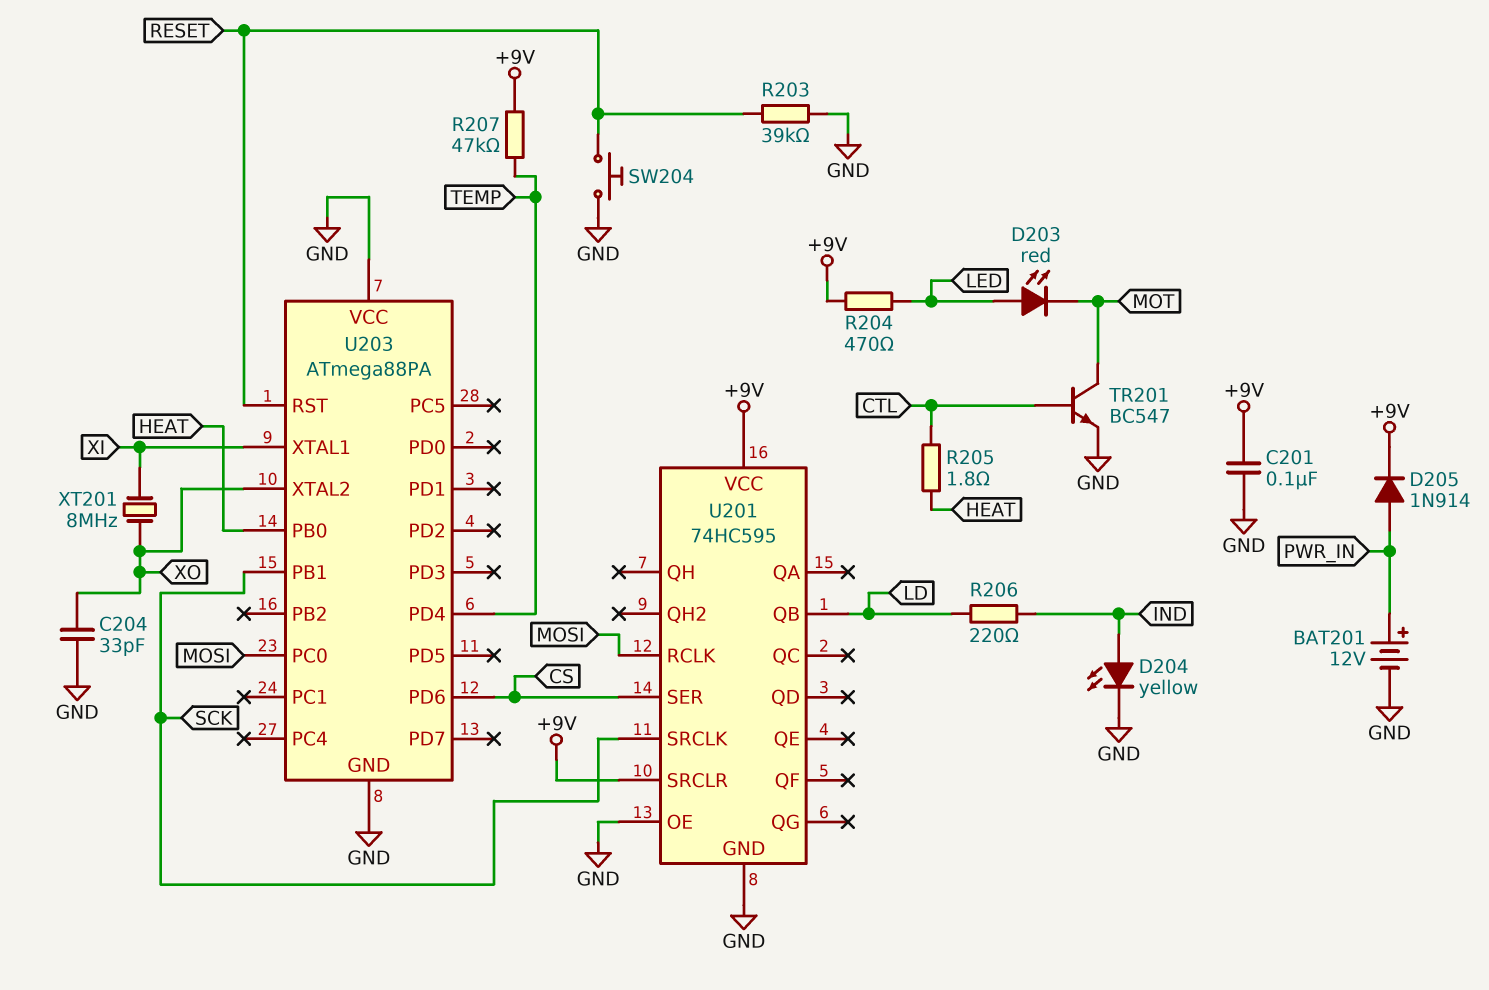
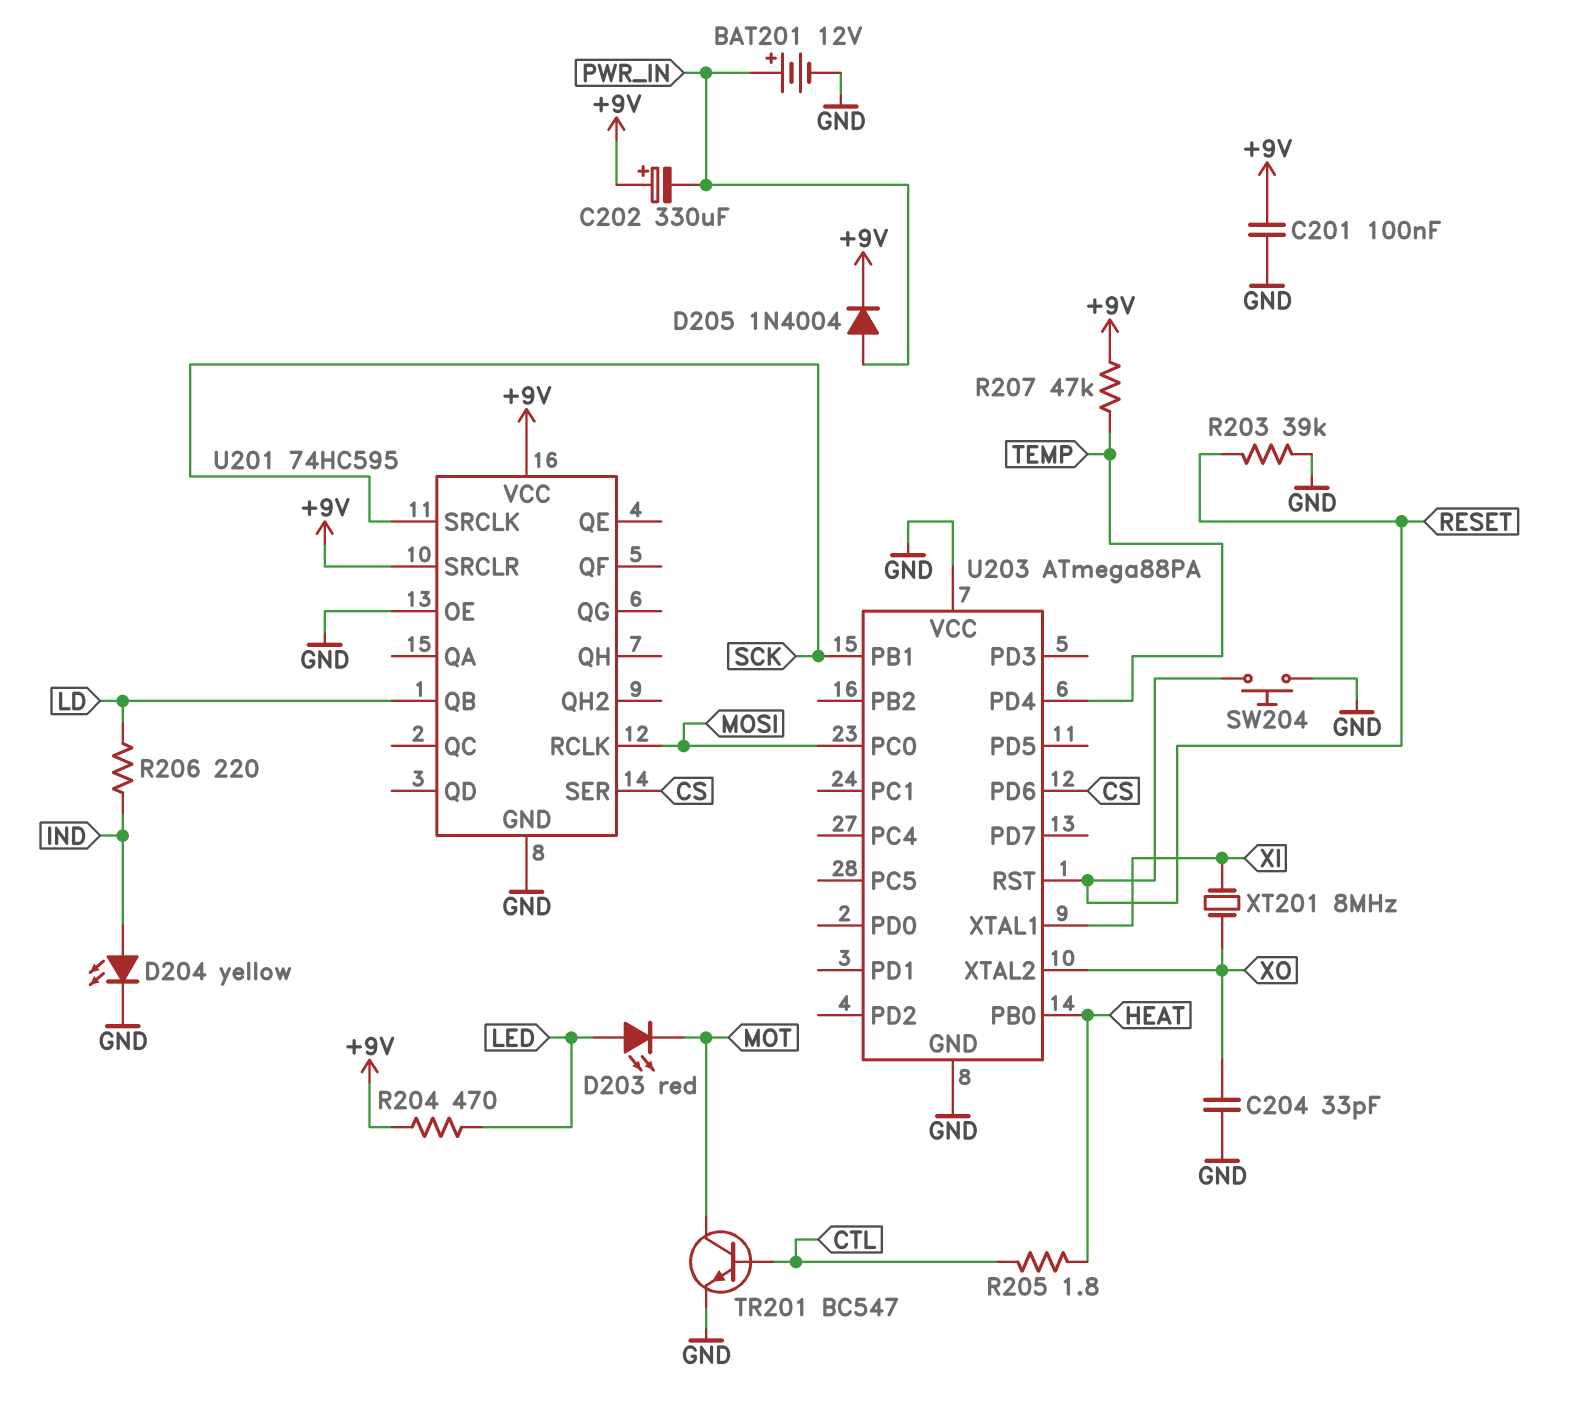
C202: none -> 330uF (plus +9V, minus PWR_IN)
D205: diode 1N914 (A PWR_IN, K +9V) -> diode 1N4004 (A PWR_IN, K +9V)

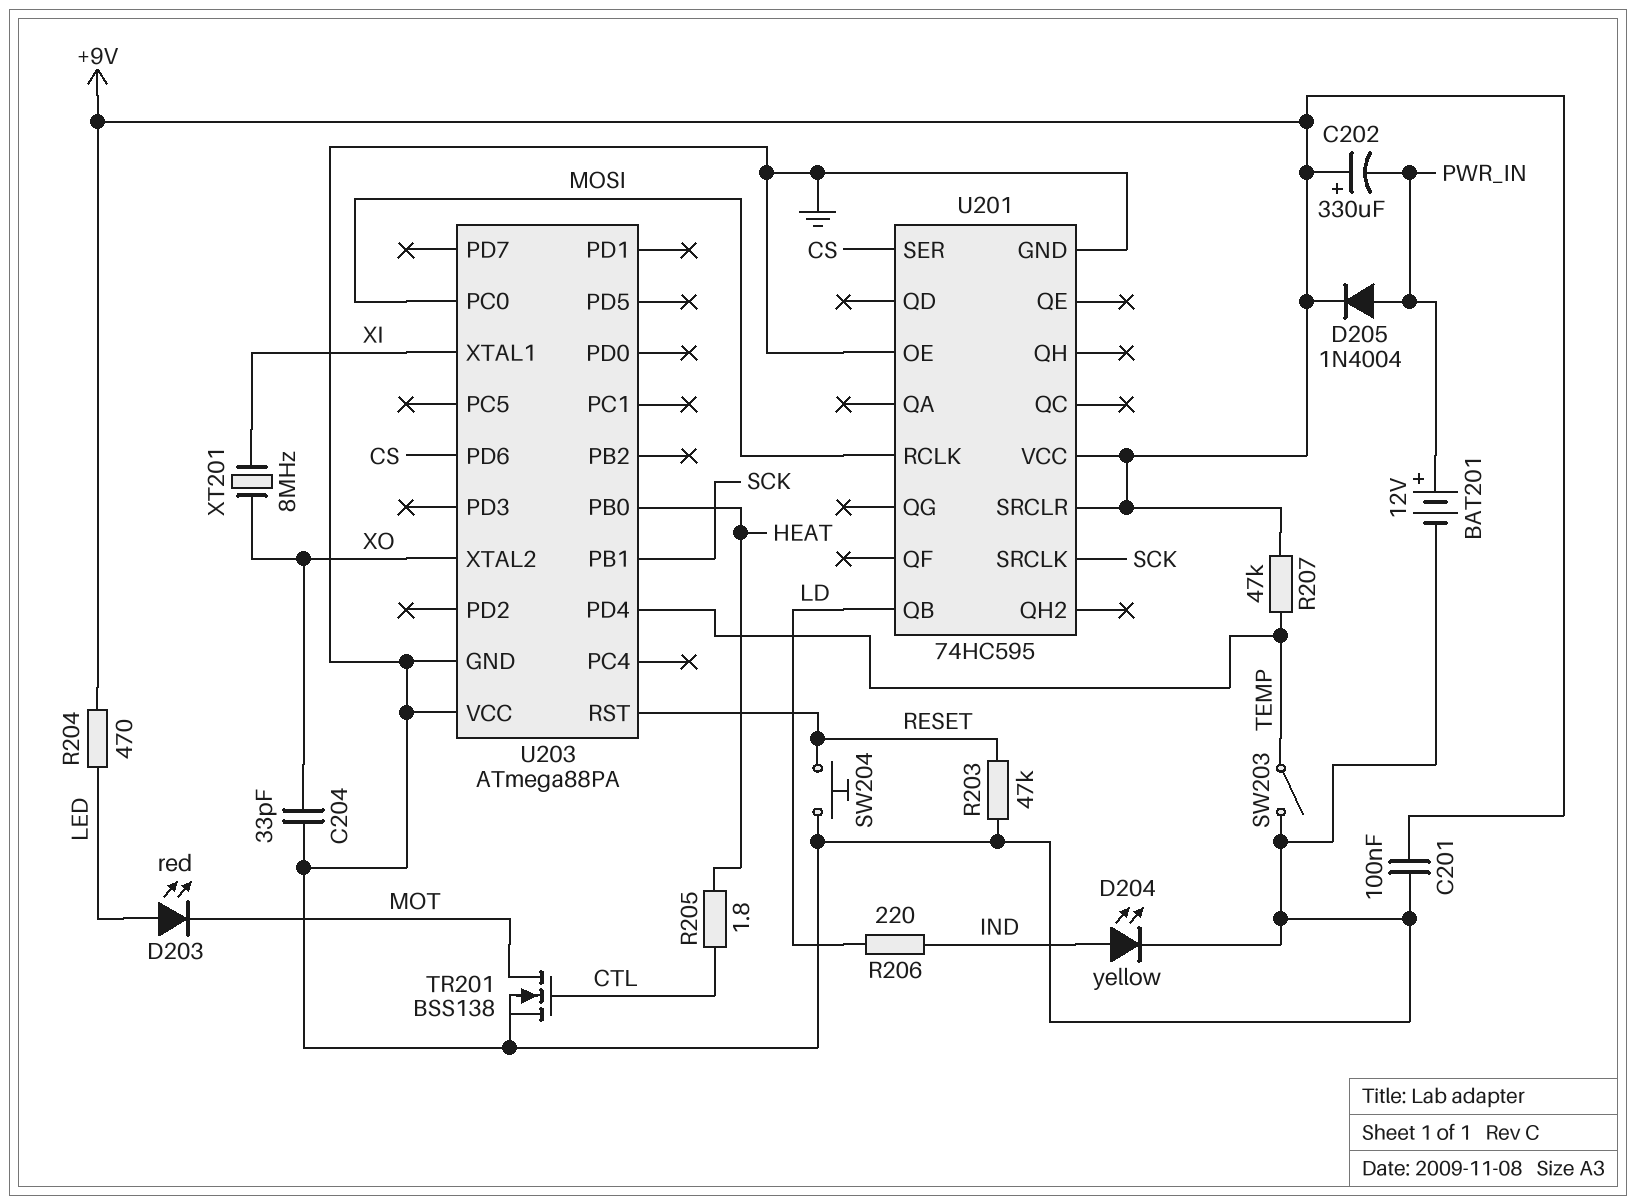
R203: 39k (GND, RESET) -> 47k (GND, RESET)
SW203: none -> switch (GND, TEMP)
TR201: NPN BC547 (B CTL, C MOT, E GND) -> NMOS BSS138 (G CTL, D MOT, S GND)

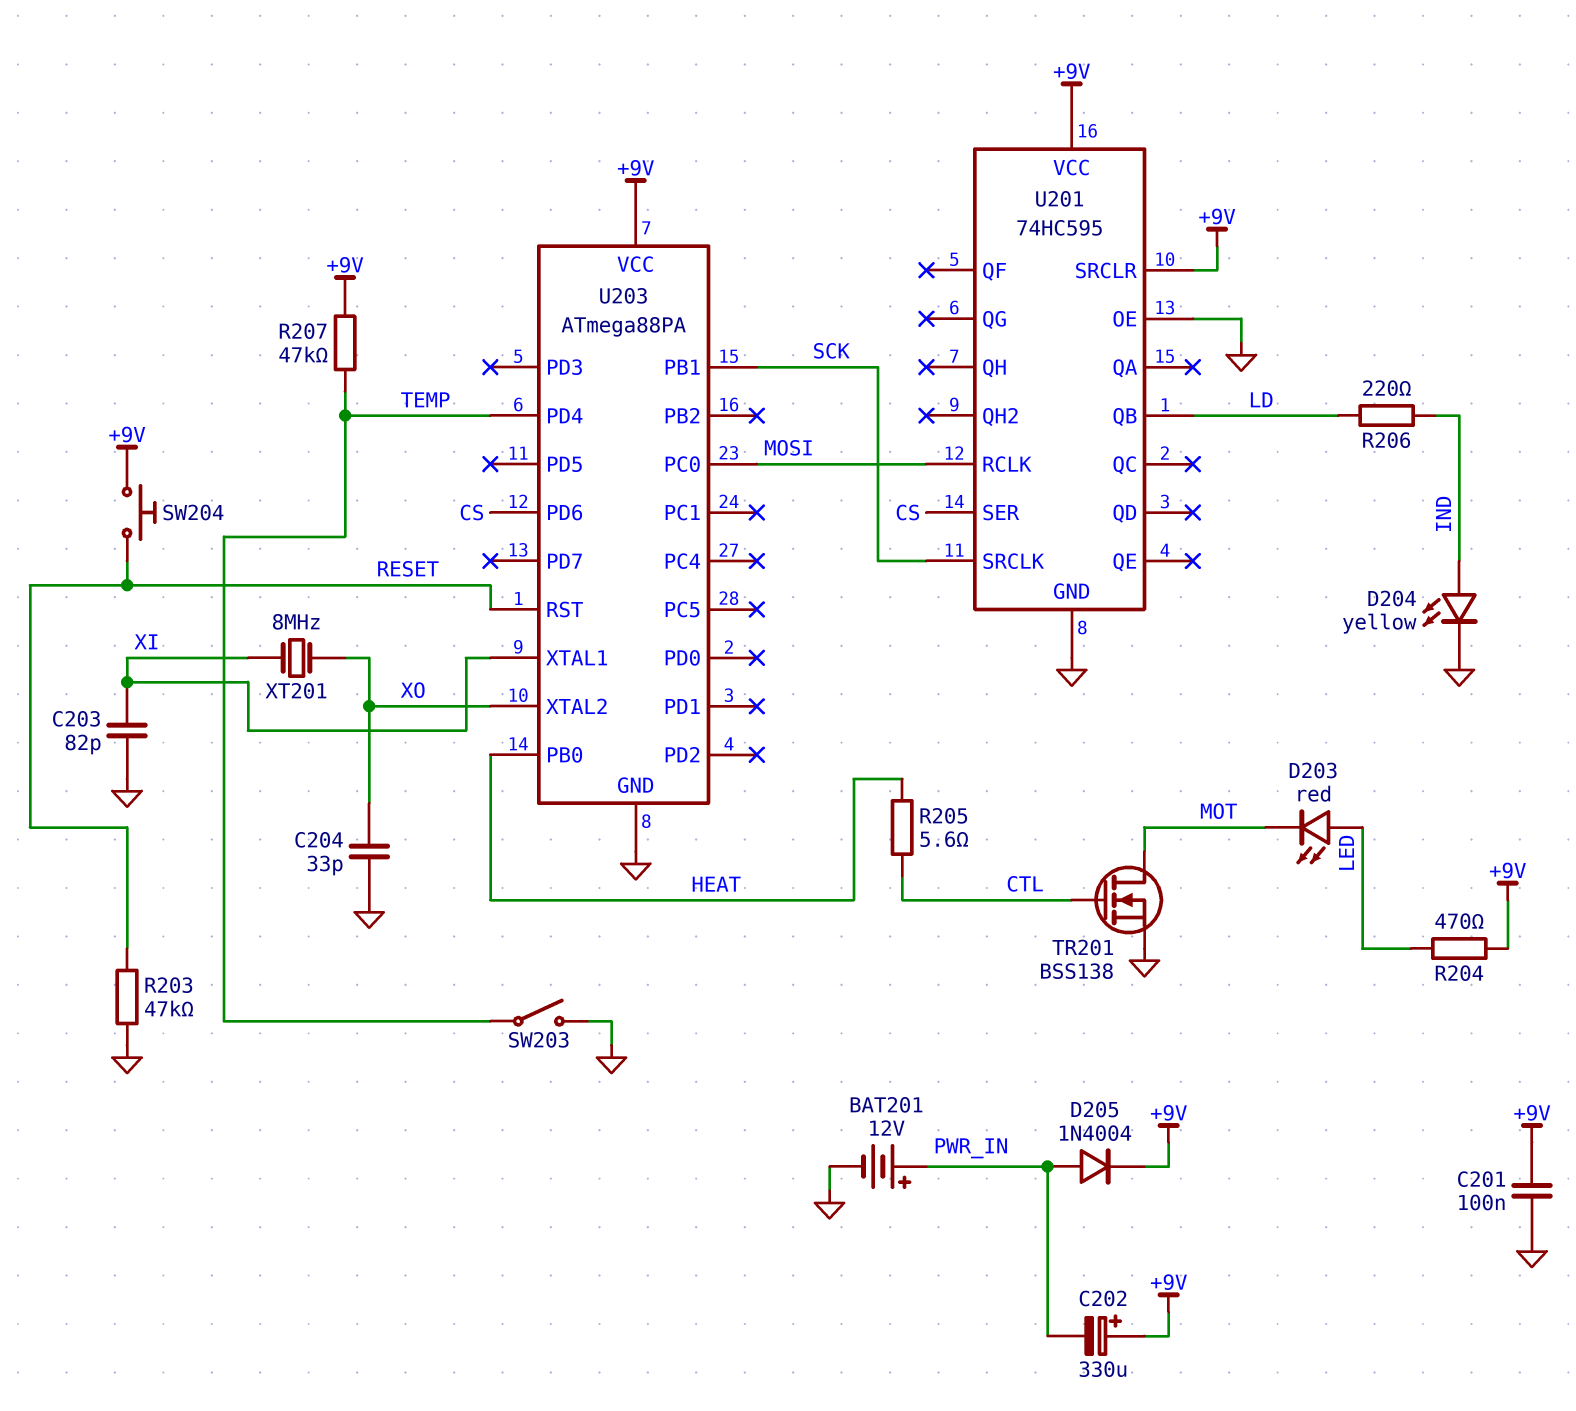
C203: none -> 82pF (GND, XI)
R205: 1.8 (CTL, HEAT) -> 5.6 (CTL, HEAT)
SW204: button (GND, RESET) -> button (+9V, RESET)
U203 pin VCC: GND -> +9V

